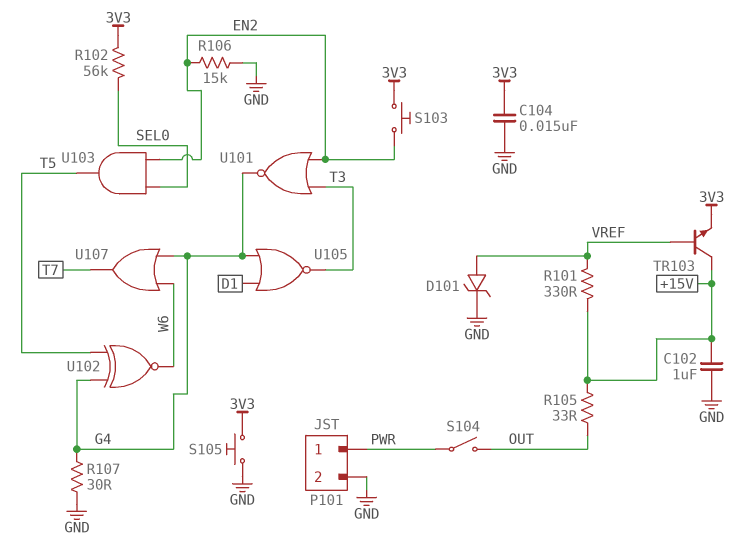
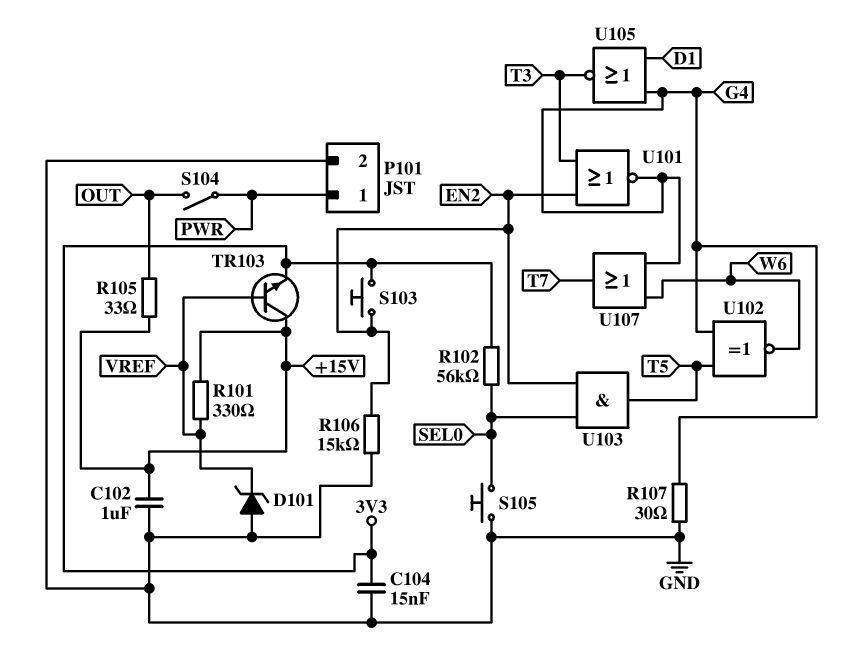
D101: zener (A VREF, K GND) -> zener (A GND, K VREF)
S105: button (3V3, GND) -> button (GND, SEL0)

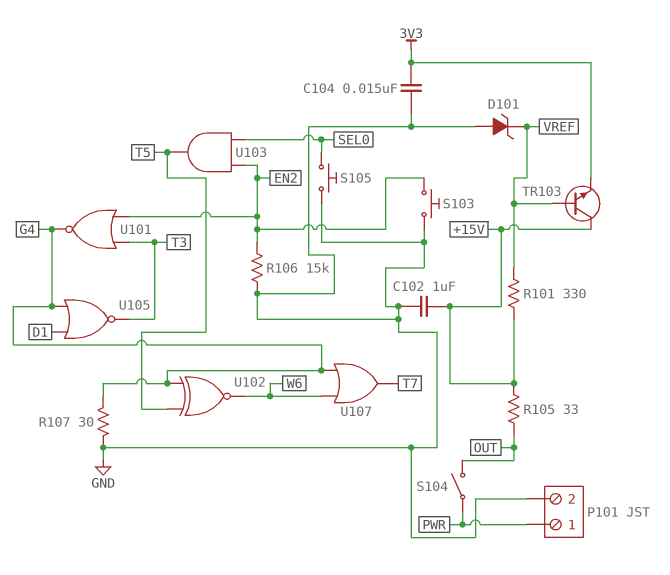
R102: 56k (3V3, SEL0) -> none
S103: button (3V3, EN2) -> button (EN2, GND)

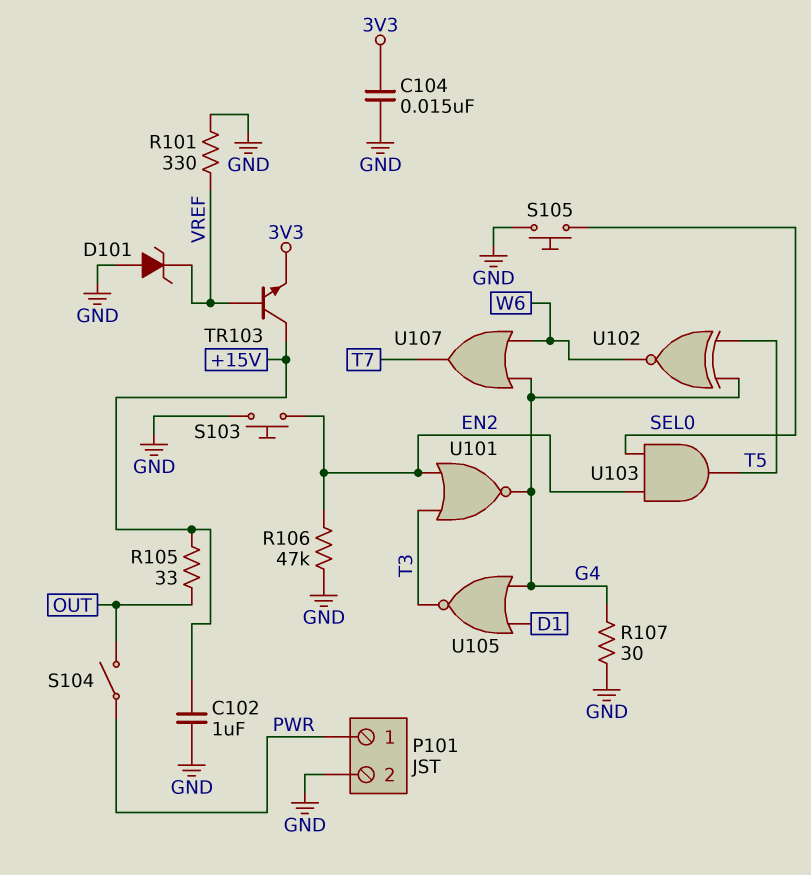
R101: 330 (+15V, VREF) -> 330 (GND, VREF)
R106: 15k (EN2, GND) -> 47k (EN2, GND)

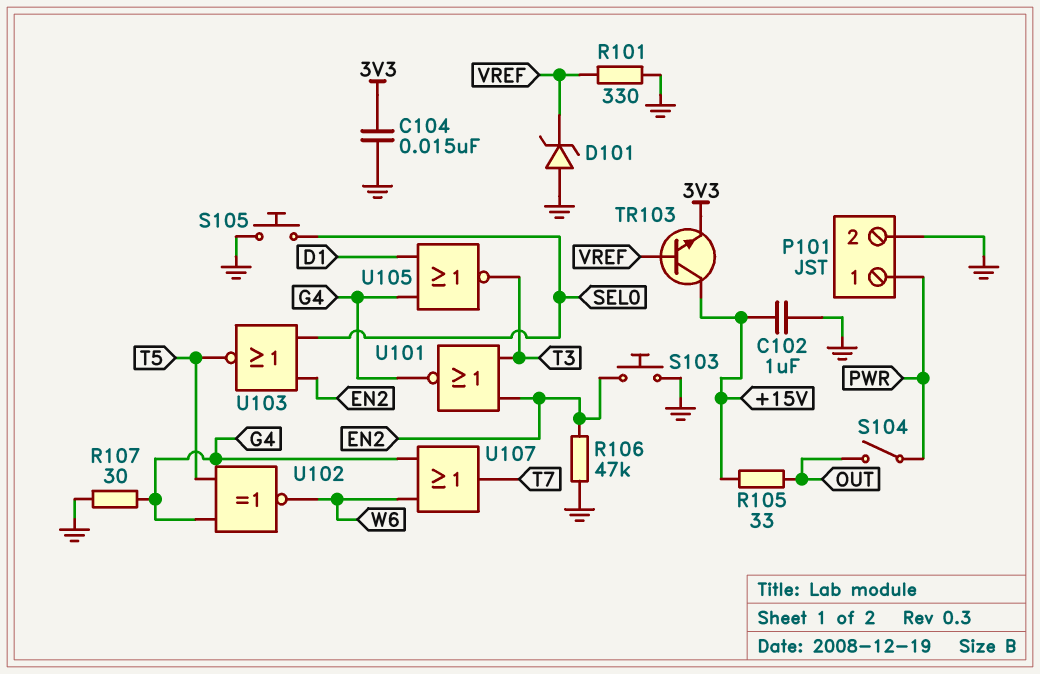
U103: AND (in EN2, in SEL0, out T5) -> NOR (in EN2, in SEL0, out T5)

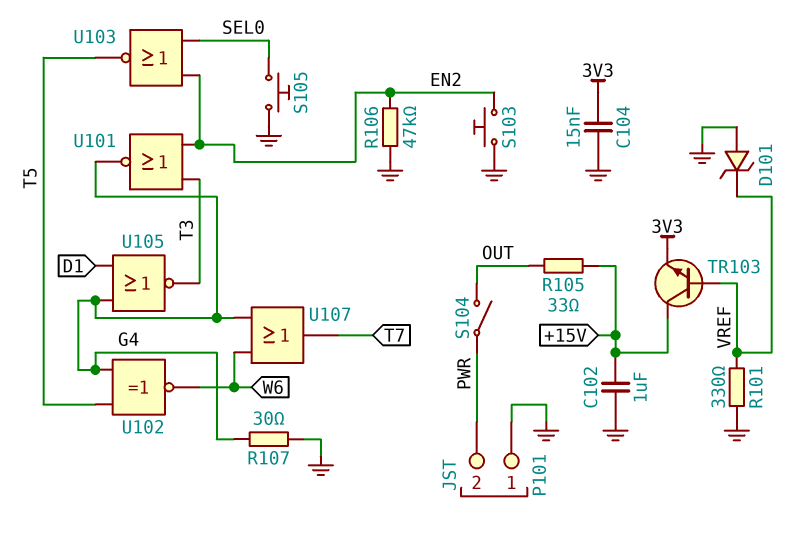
P101 pin 1: PWR -> GND
P101 pin 2: GND -> PWR

